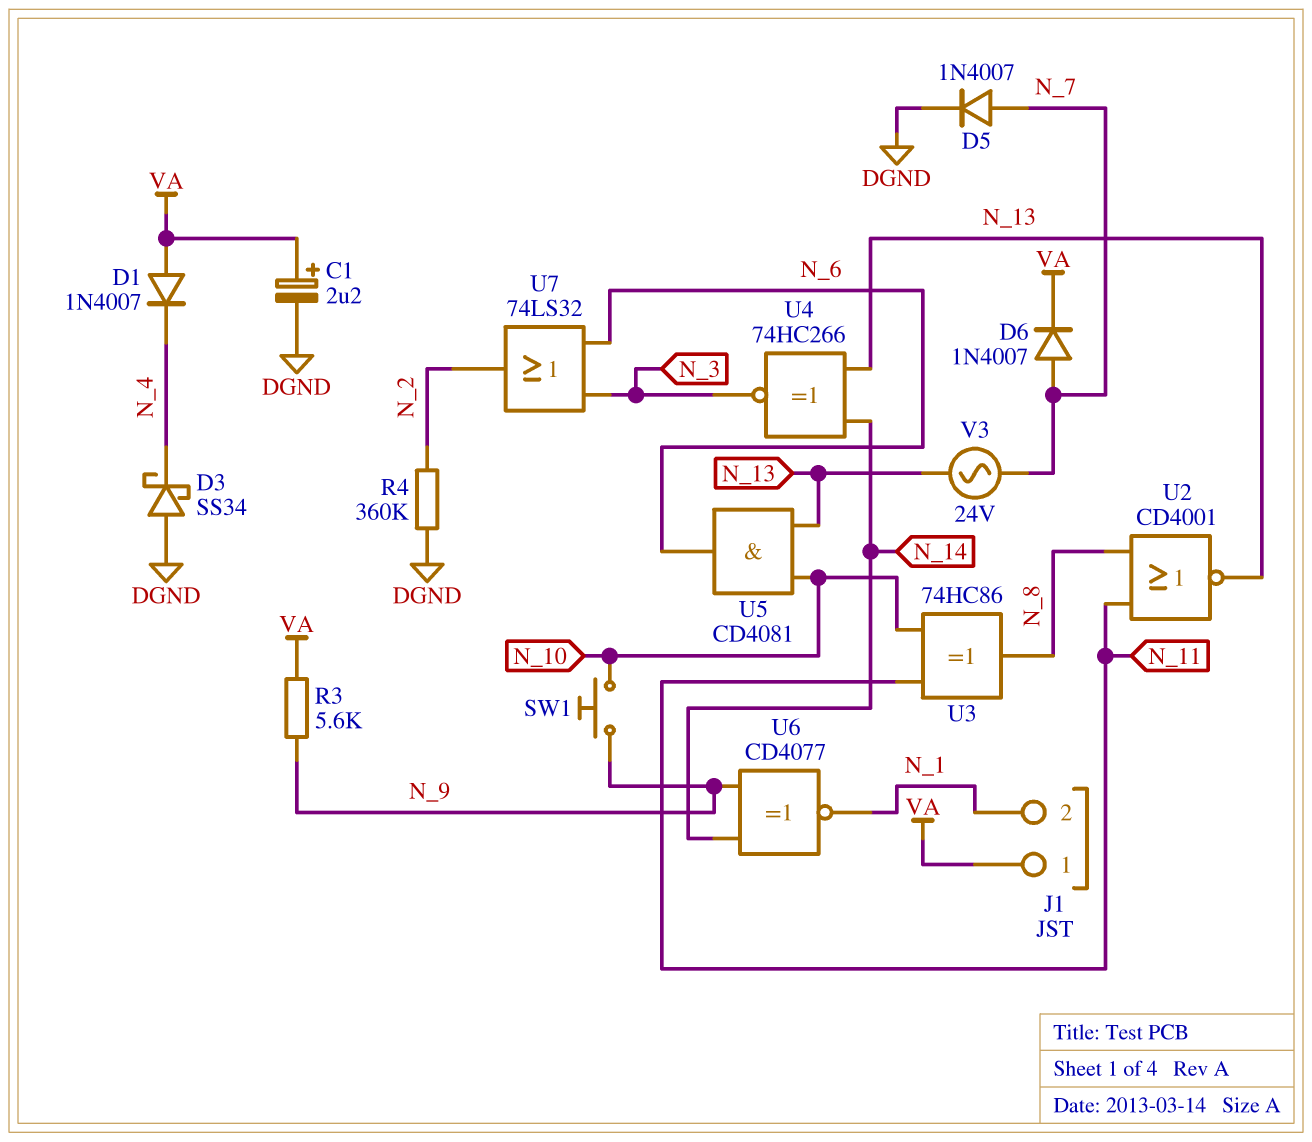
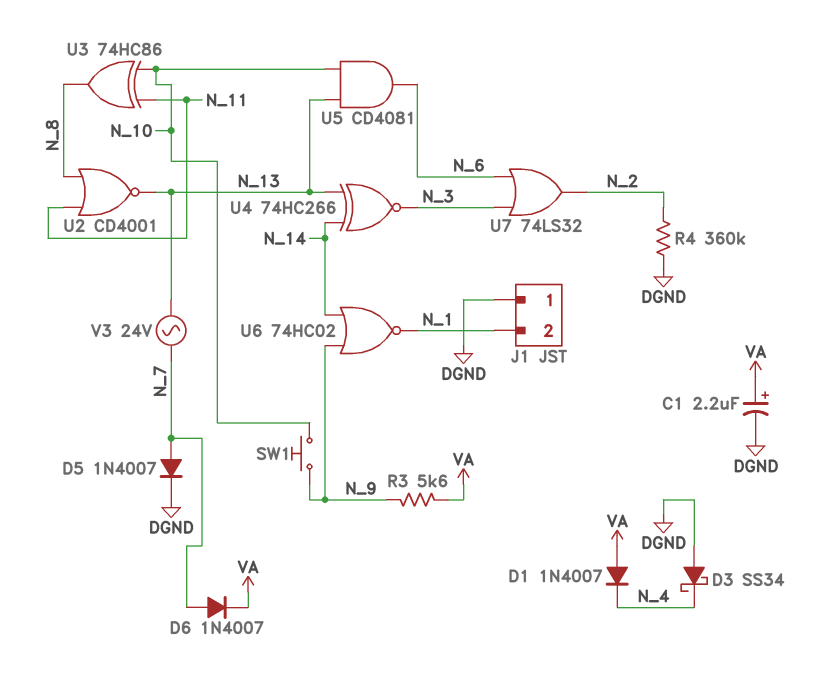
J1 pin 1: VA -> DGND
U6: XNOR CD4077 (in N_9, in N_14, out N_1) -> NOR 74HC02 (in N_9, in N_14, out N_1)

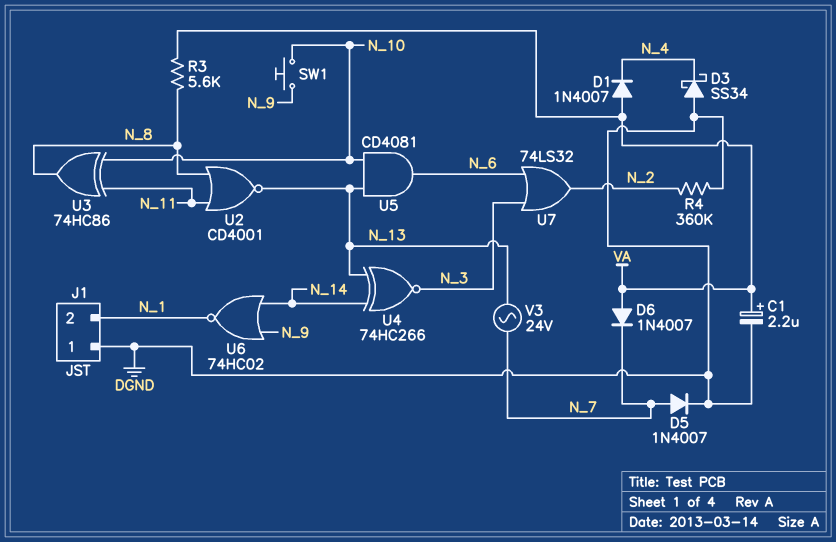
D6: diode 1N4007 (A N_7, K VA) -> diode 1N4007 (A VA, K N_7)
R3: 5.6k (N_9, VA) -> 5.6k (N_8, VA)

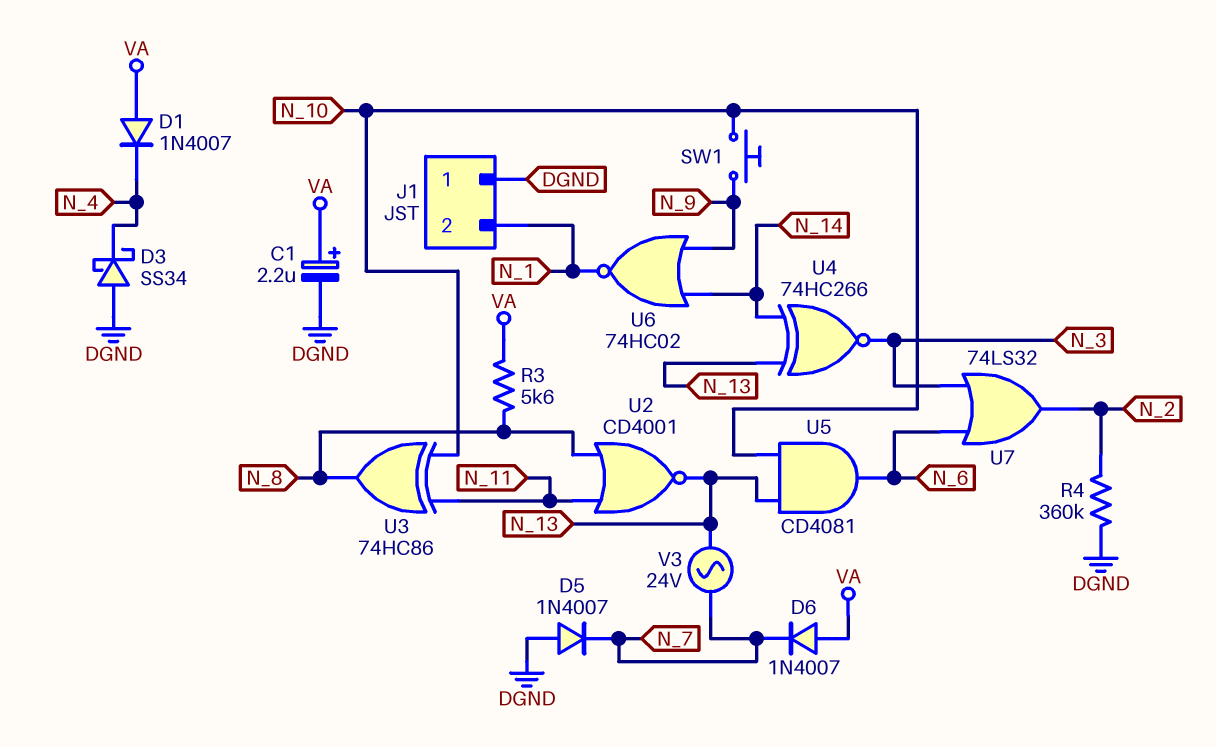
D5: diode 1N4007 (A N_7, K DGND) -> diode 1N4007 (A DGND, K N_7)

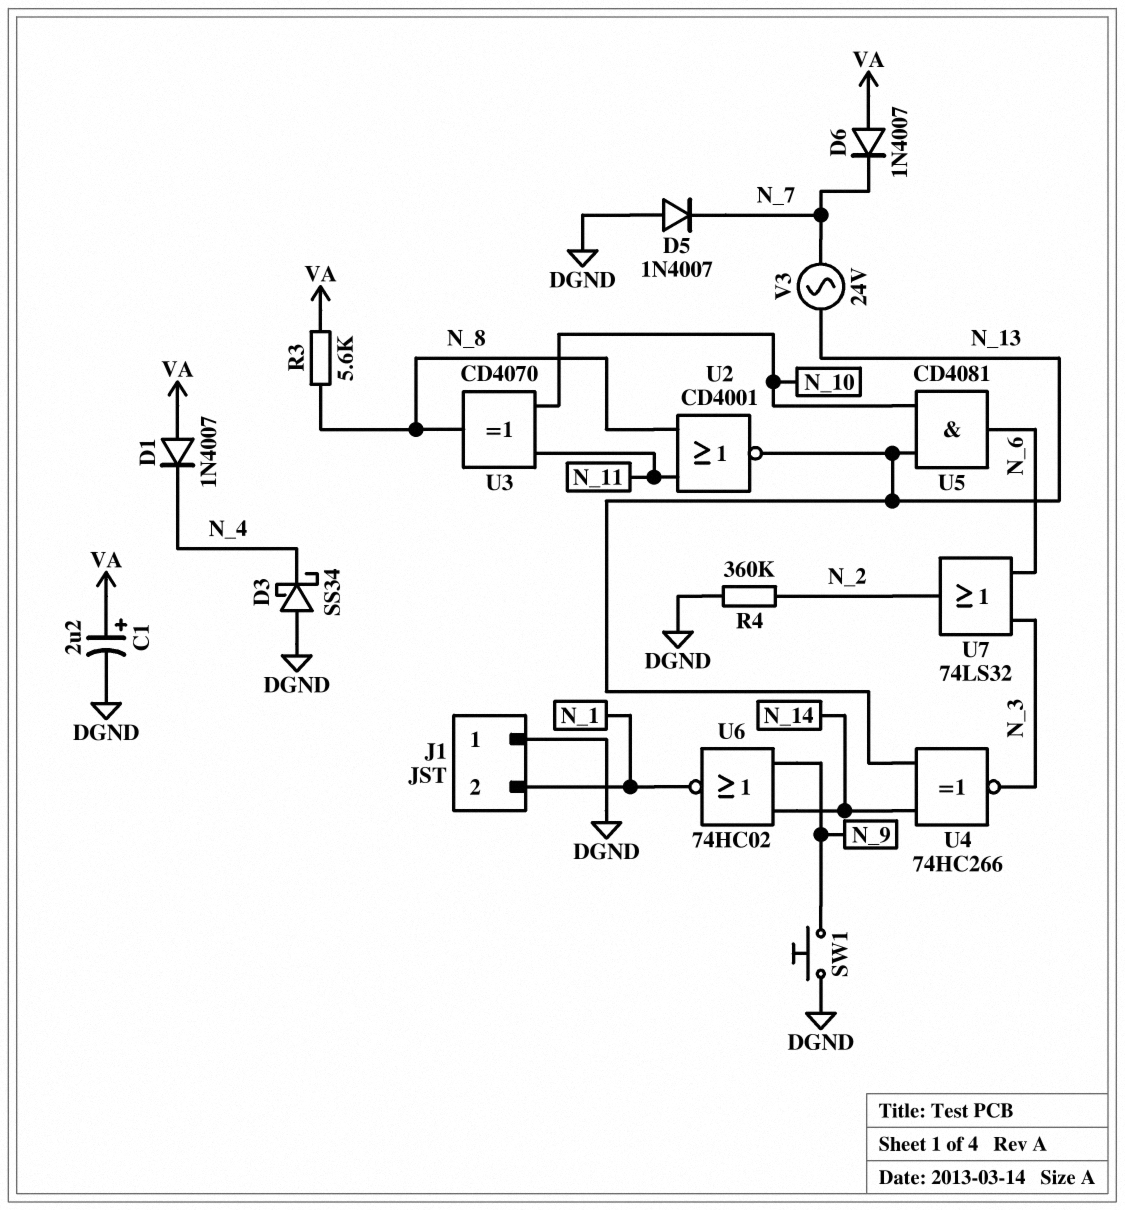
SW1: button (N_9, N_10) -> button (DGND, N_9)
U3: XOR 74HC86 (in N_10, in N_11, out N_8) -> XOR CD4070 (in N_10, in N_11, out N_8)

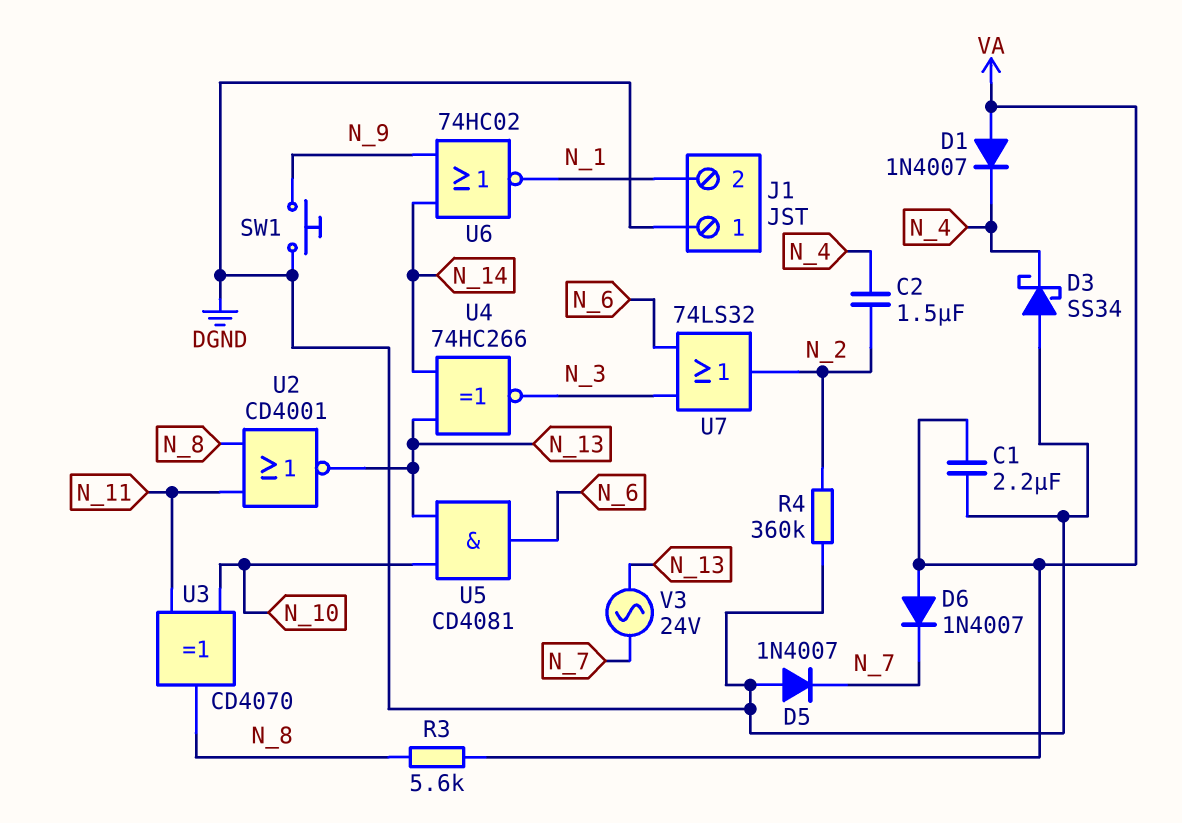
C1: 2.2uF (plus VA, minus DGND) -> 2.2uF (DGND, VA)
C2: none -> 1.5uF (N_2, N_4)

